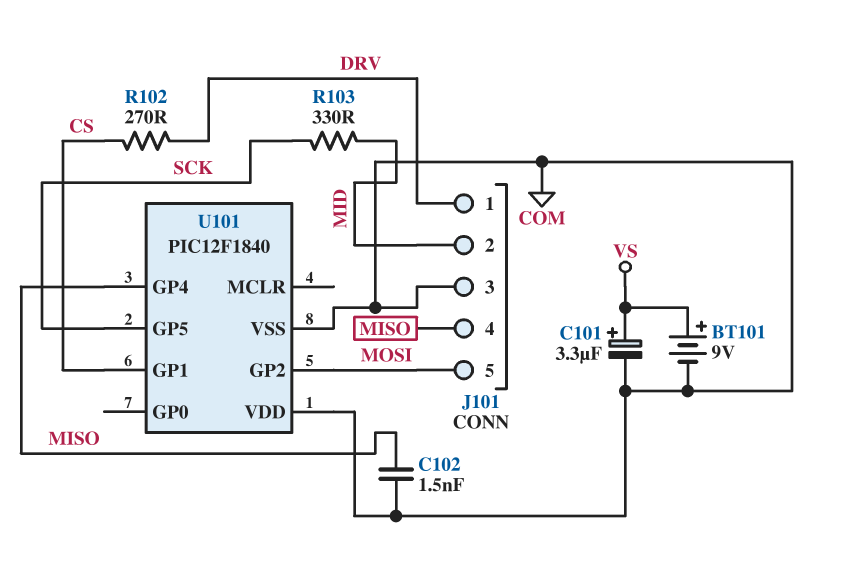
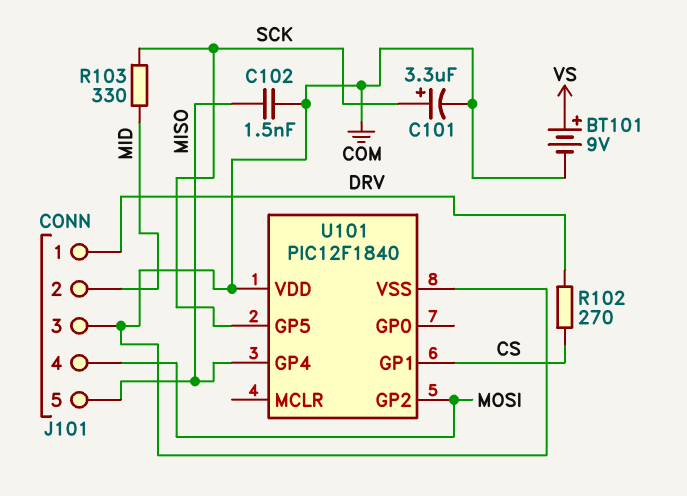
C101: 3.3uF (plus VS, minus COM) -> 3.3uF (plus SCK, minus COM)
J101 pin 4: MISO -> MOSI
J101 pin 5: MOSI -> MISO

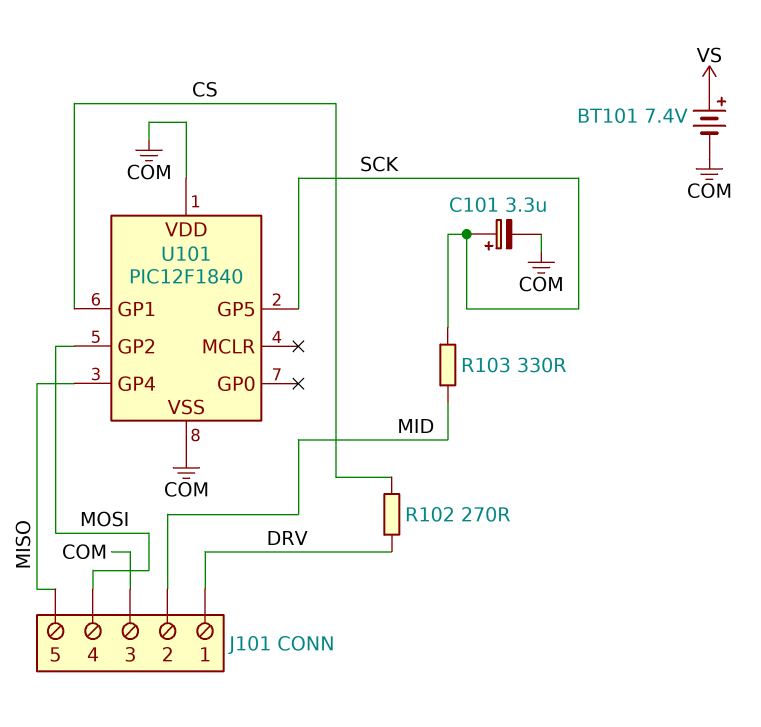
BT101: 9V (plus VS, minus COM) -> 7.4V (plus VS, minus COM)
C102: 1.5nF (COM, MISO) -> none

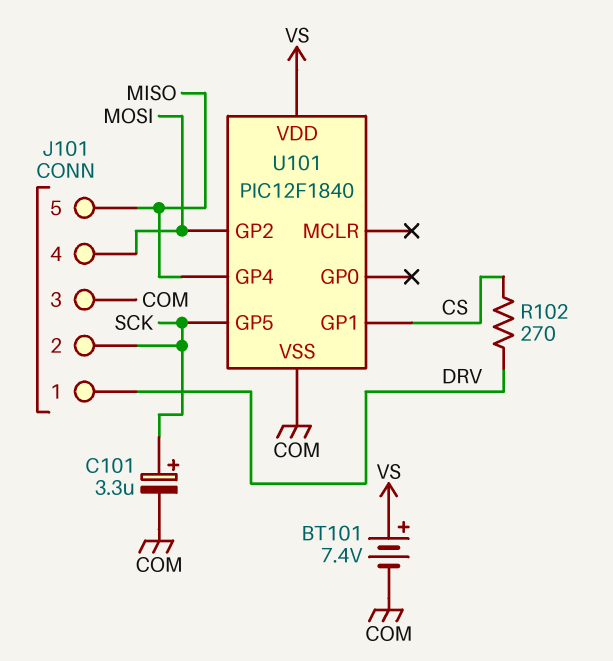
J101 pin 2: MID -> SCK
R103: 330 (MID, SCK) -> none
U101 pin VDD: COM -> VS

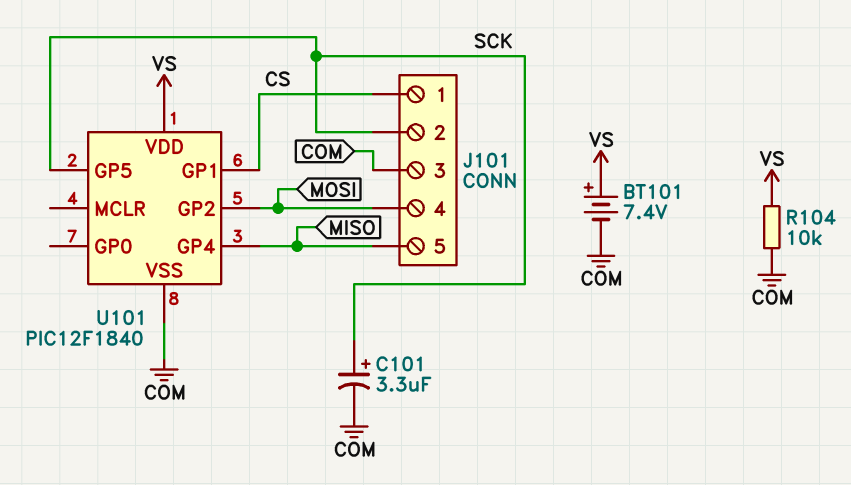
J101 pin 1: DRV -> CS
R102: 270 (CS, DRV) -> none
R104: none -> 10k (COM, VS)

